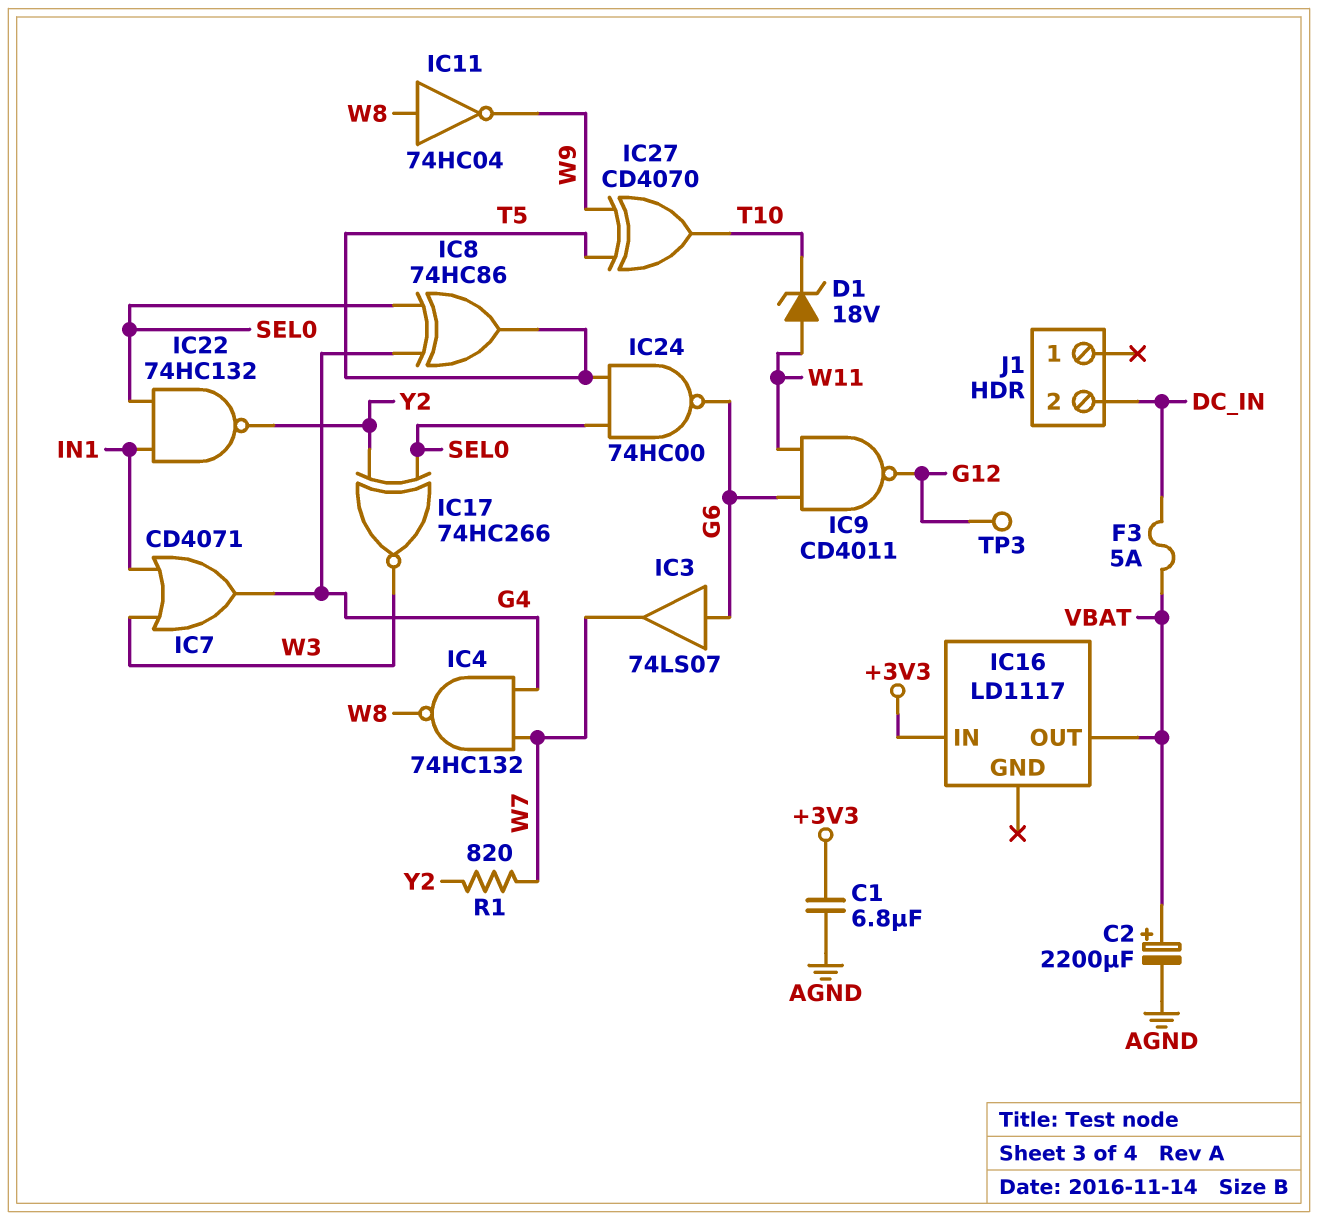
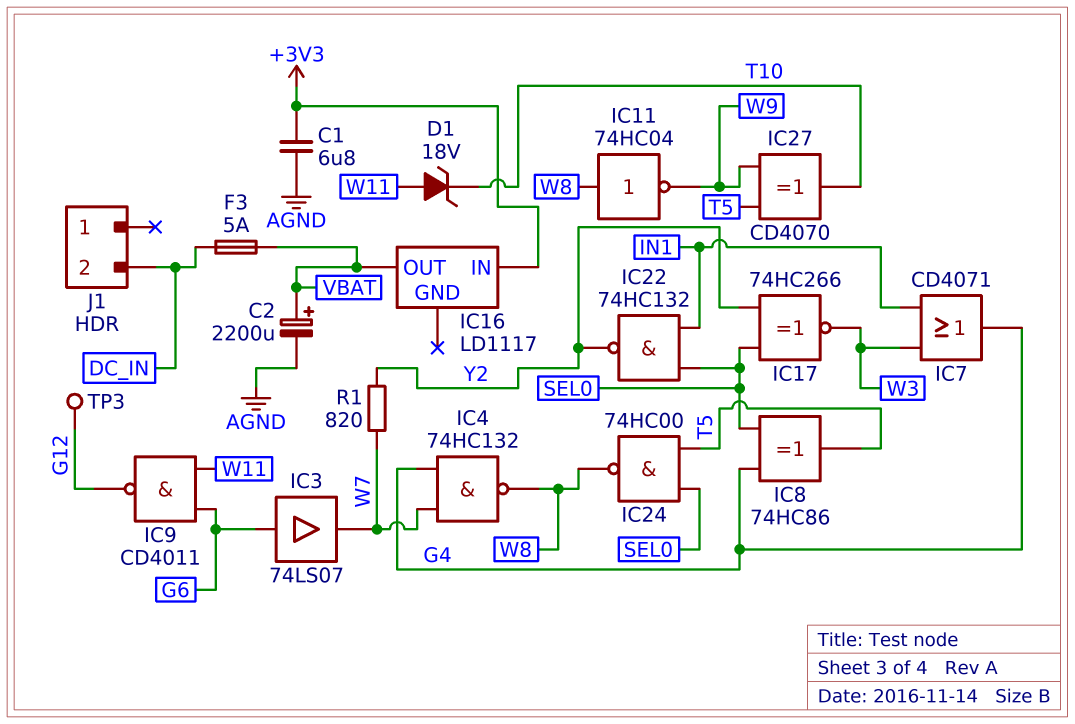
IC24: NAND 74HC00 (in SEL0, in T5, out G6) -> NAND 74HC00 (in SEL0, in T5, out W8)

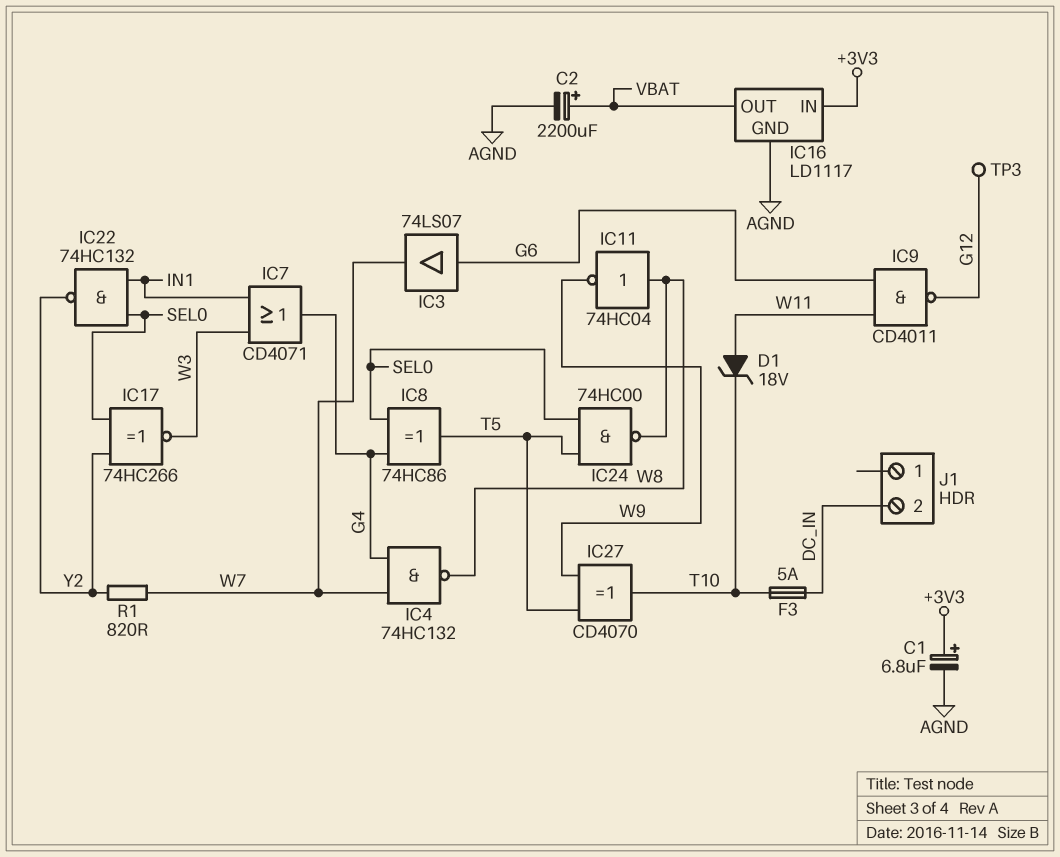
C1: 6.8uF (+3V3, AGND) -> 6.8uF (plus +3V3, minus AGND)
F3: 5A (DC_IN, VBAT) -> 5A (DC_IN, T10)
IC16 pin GND: none -> AGND

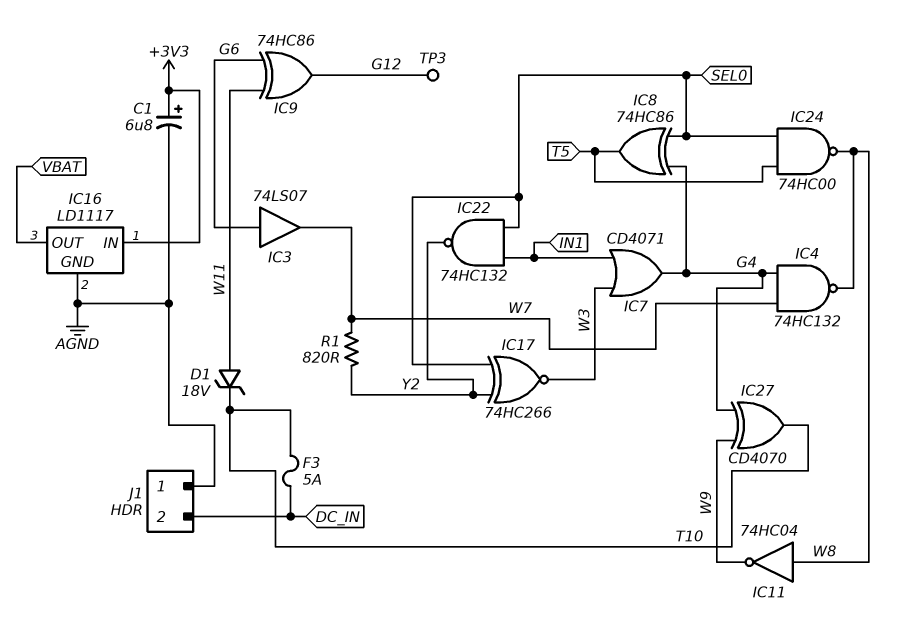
C2: 2200uF (plus VBAT, minus AGND) -> none
IC9: NAND CD4011 (in G6, in W11, out G12) -> XOR 74HC86 (in G6, in W11, out G12)
IC27: XOR CD4070 (in T5, in W9, out T10) -> XOR CD4070 (in G4, in W9, out T10)
J1 pin 1: none -> AGND

